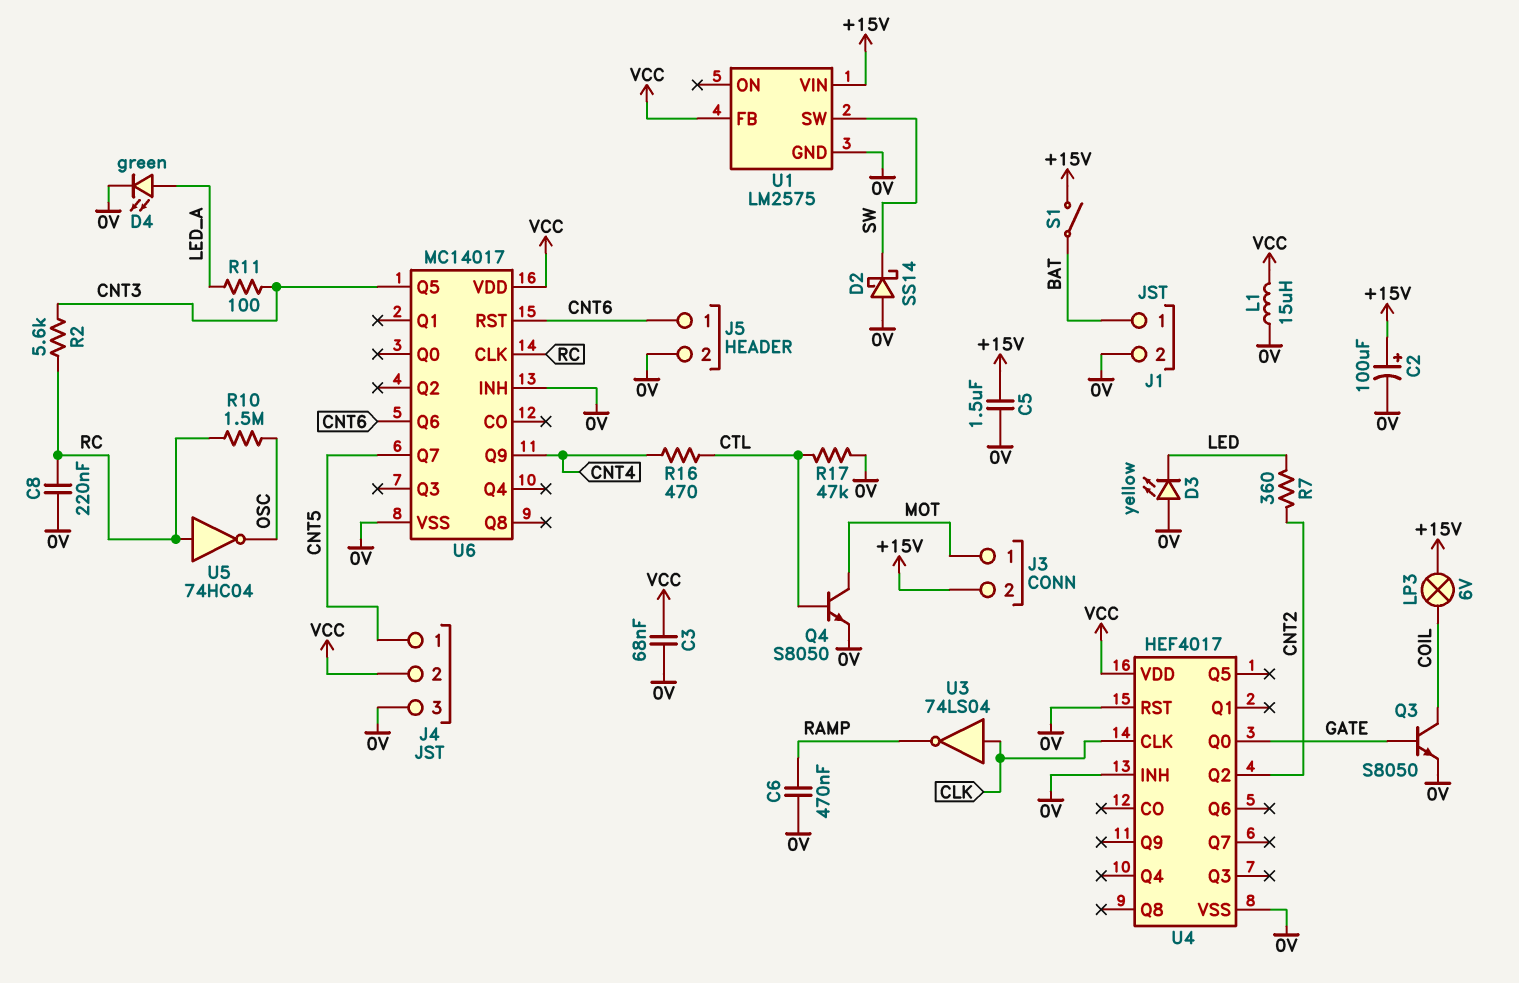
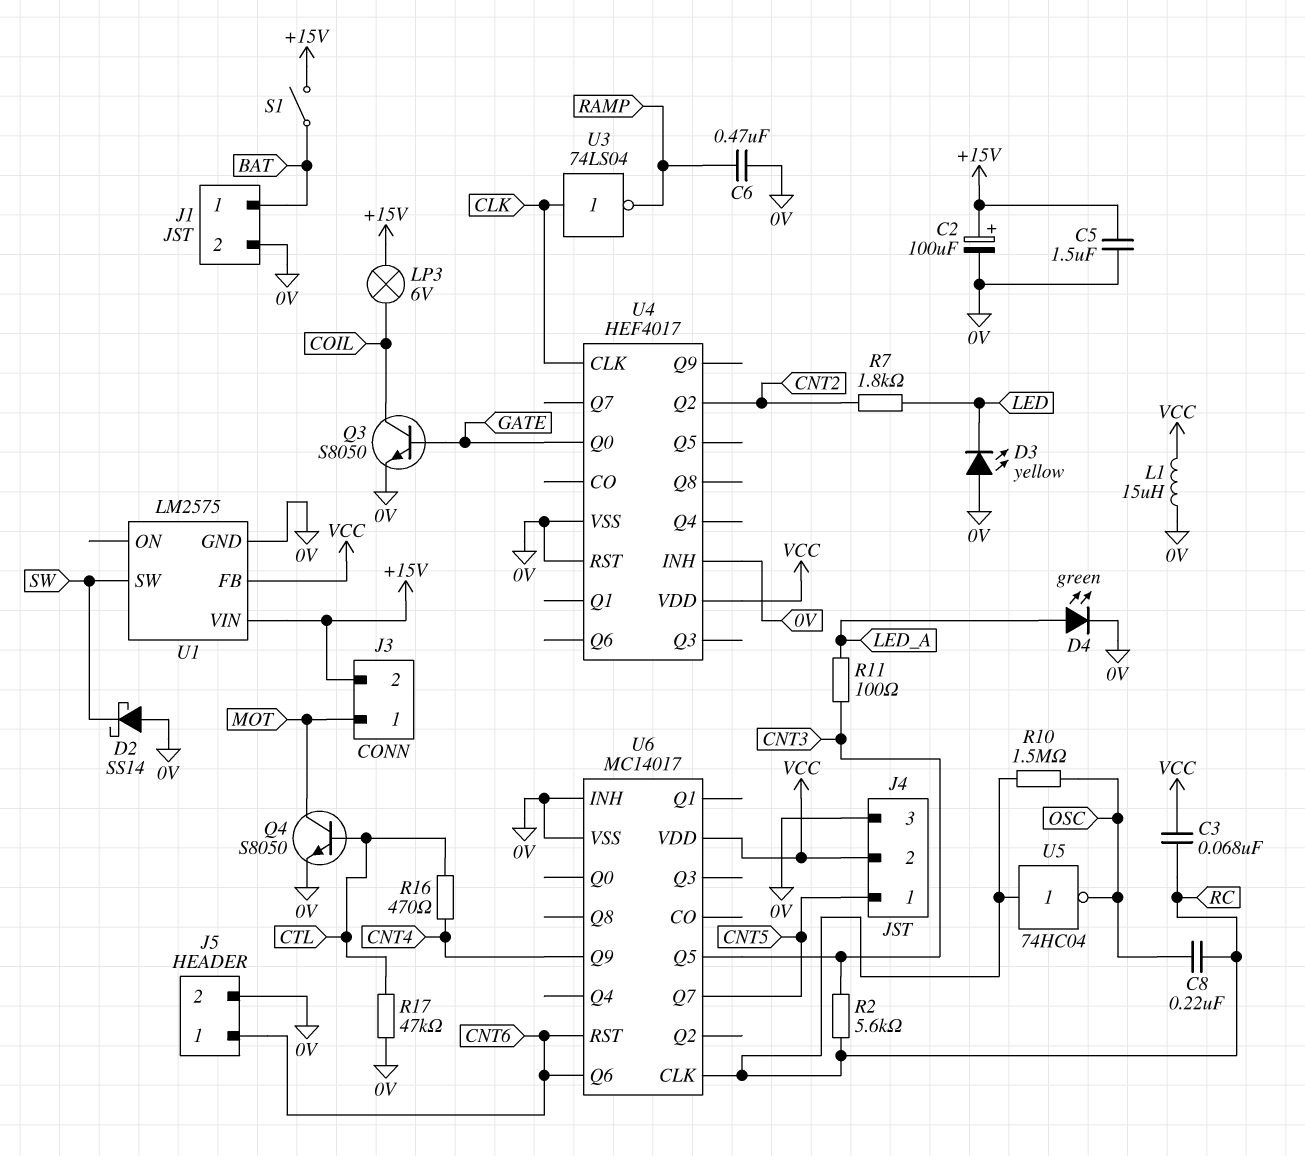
C3: 68nF (0V, VCC) -> 68nF (RC, VCC)
C8: 220nF (0V, RC) -> 220nF (OSC, RC)
R7: 360 (CNT2, LED) -> 1.8k (CNT2, LED)

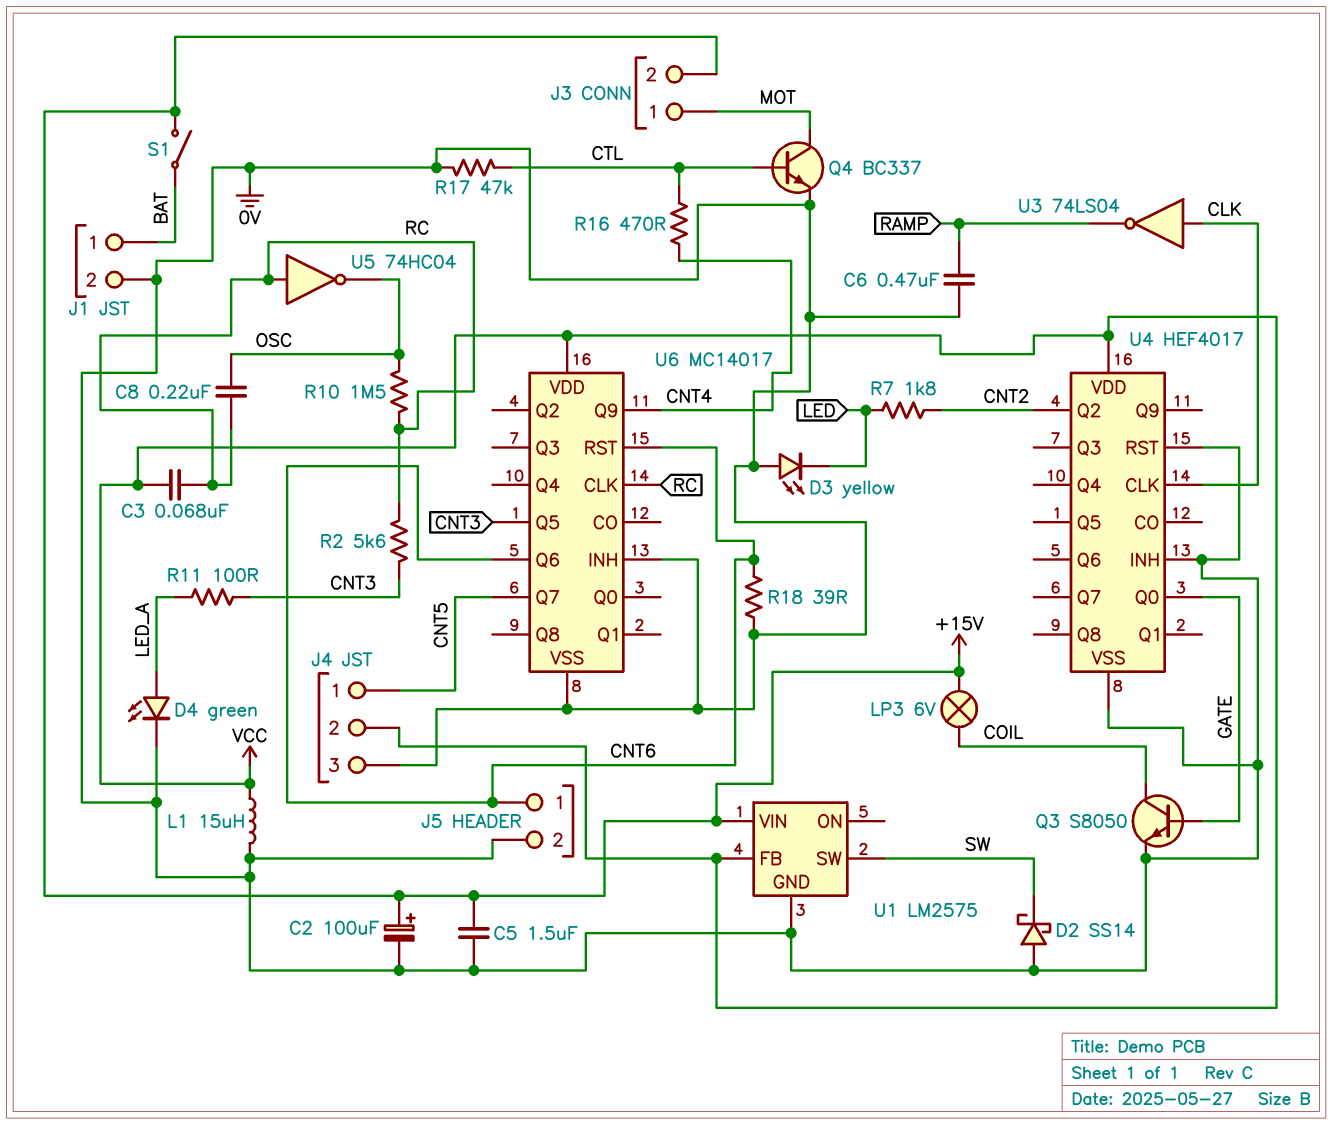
Q4: NPN S8050 (B CTL, C MOT, E 0V) -> NPN BC337 (B CTL, C MOT, E 0V)
R18: none -> 39 (0V, CNT6)

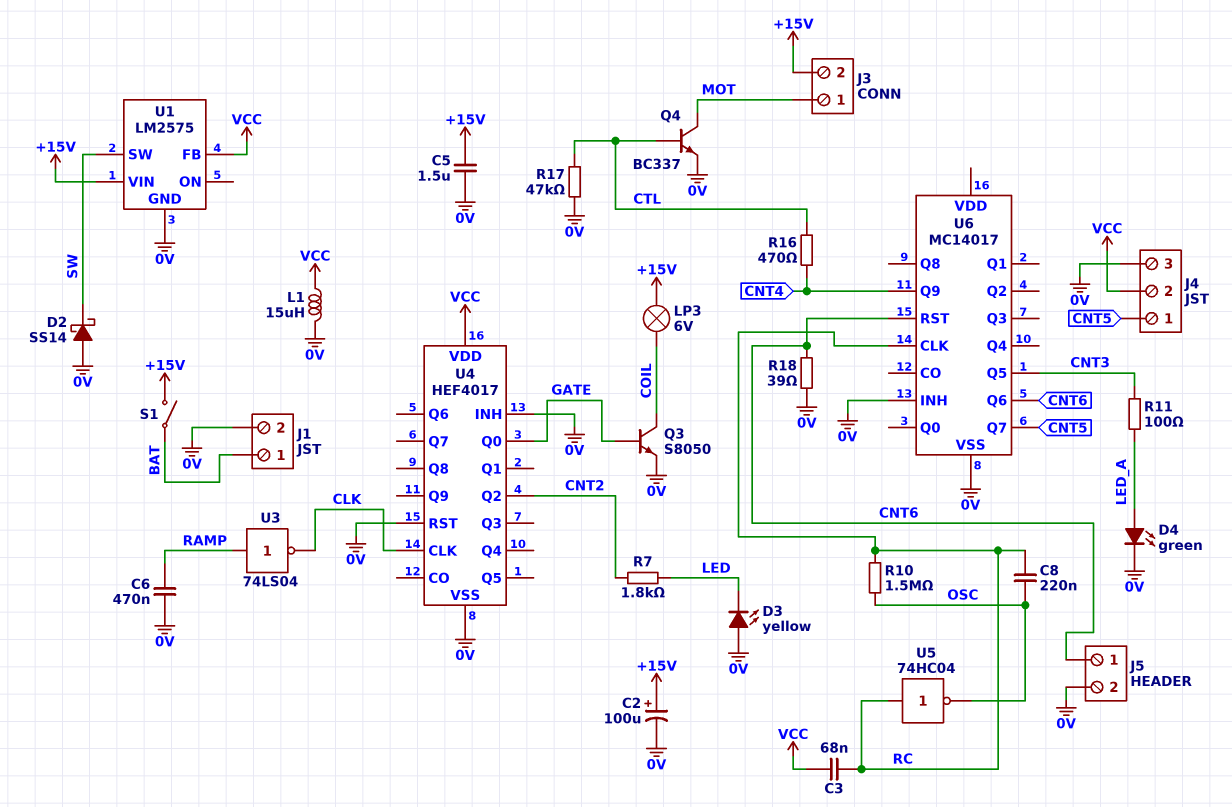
R2: 5.6k (CNT3, RC) -> none
U3: NOT 74LS04 (in CLK, out RAMP) -> NOT 74LS04 (in RAMP, out CLK)
U6 pin VDD: VCC -> none

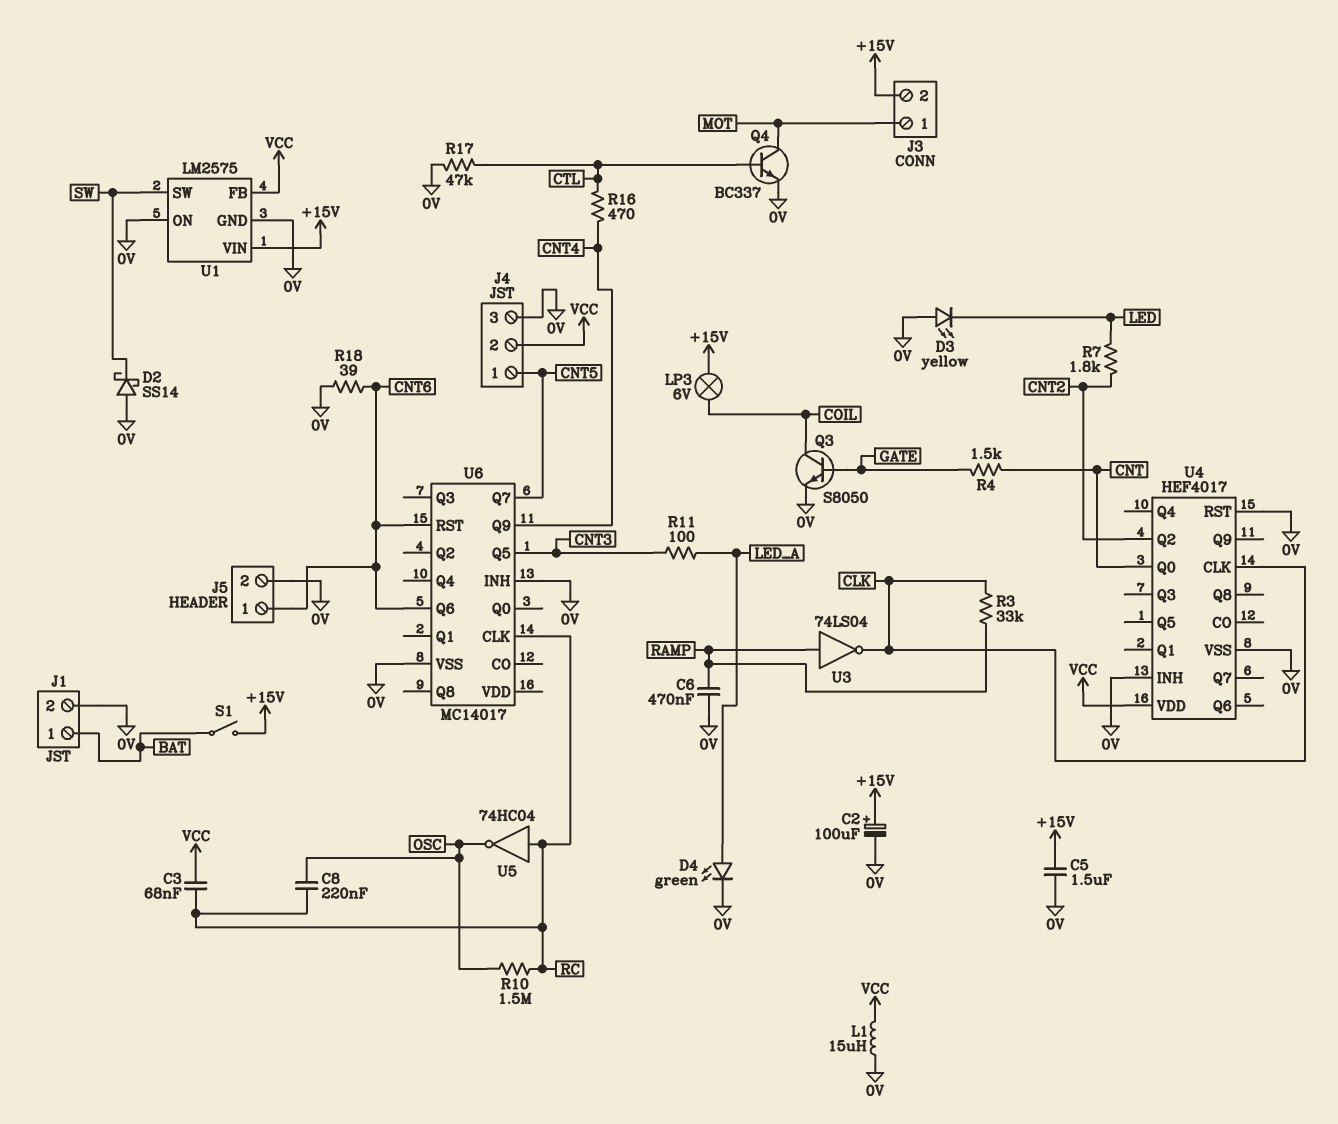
R3: none -> 33k (CLK, RAMP)
R4: none -> 1.5k (CNT, GATE)
U1 pin ON: none -> 0V
U4 pin Q0: GATE -> CNT

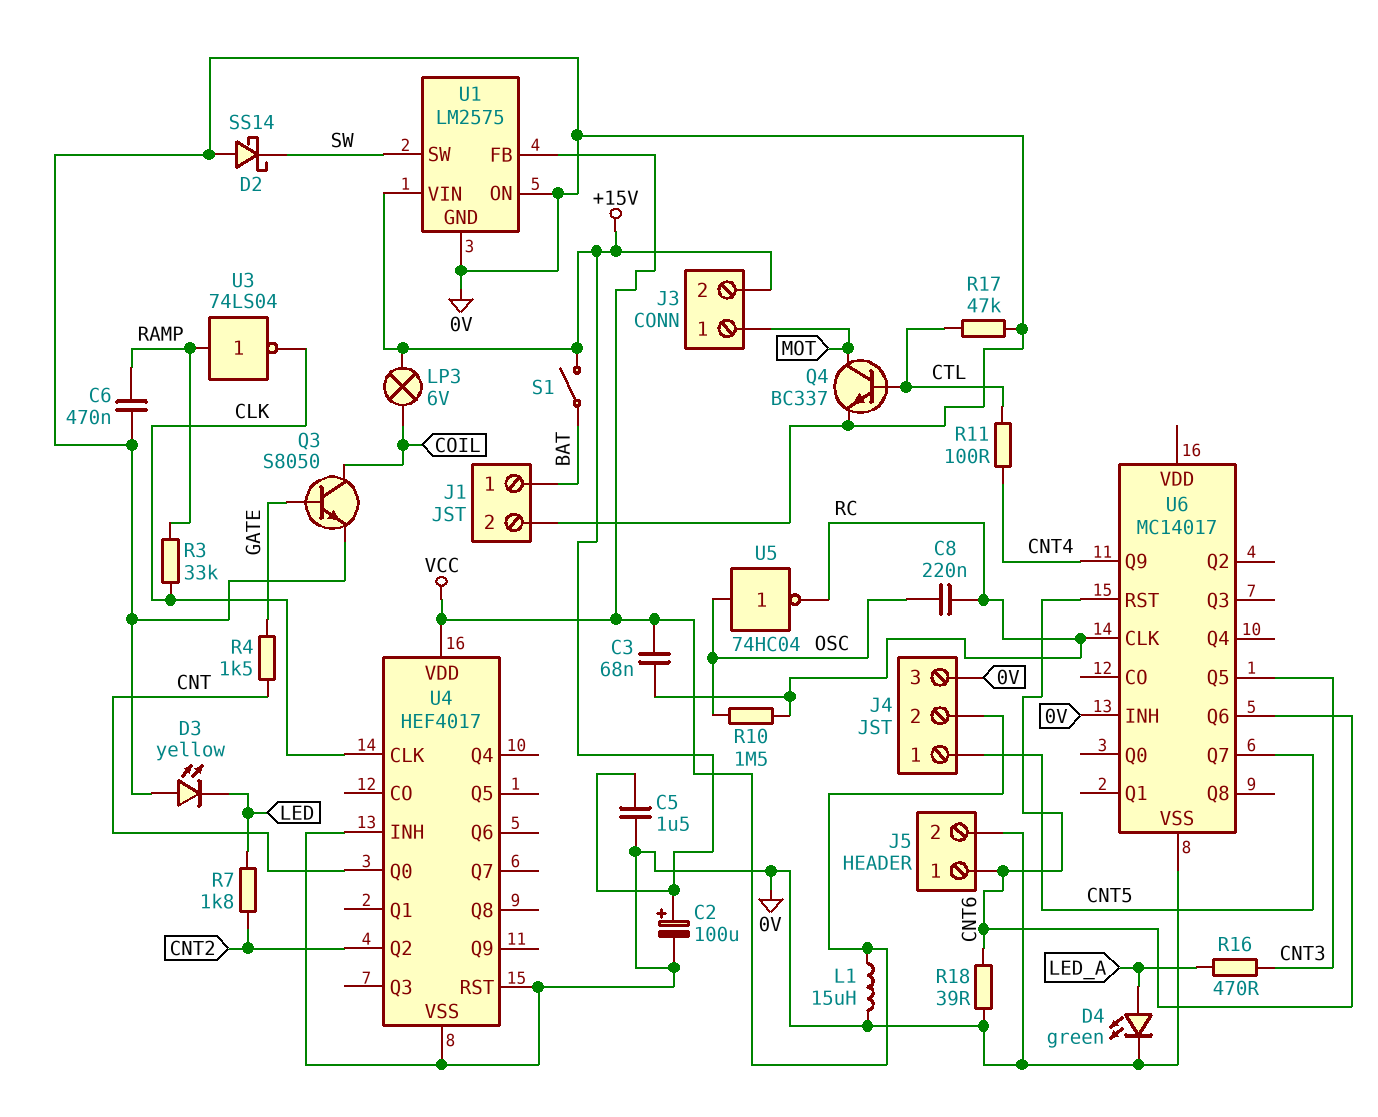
R11: 100 (CNT3, LED_A) -> 100 (CNT4, CTL)
R16: 470 (CNT4, CTL) -> 470 (CNT3, LED_A)
U5: NOT 74HC04 (in RC, out OSC) -> NOT 74HC04 (in OSC, out RC)

